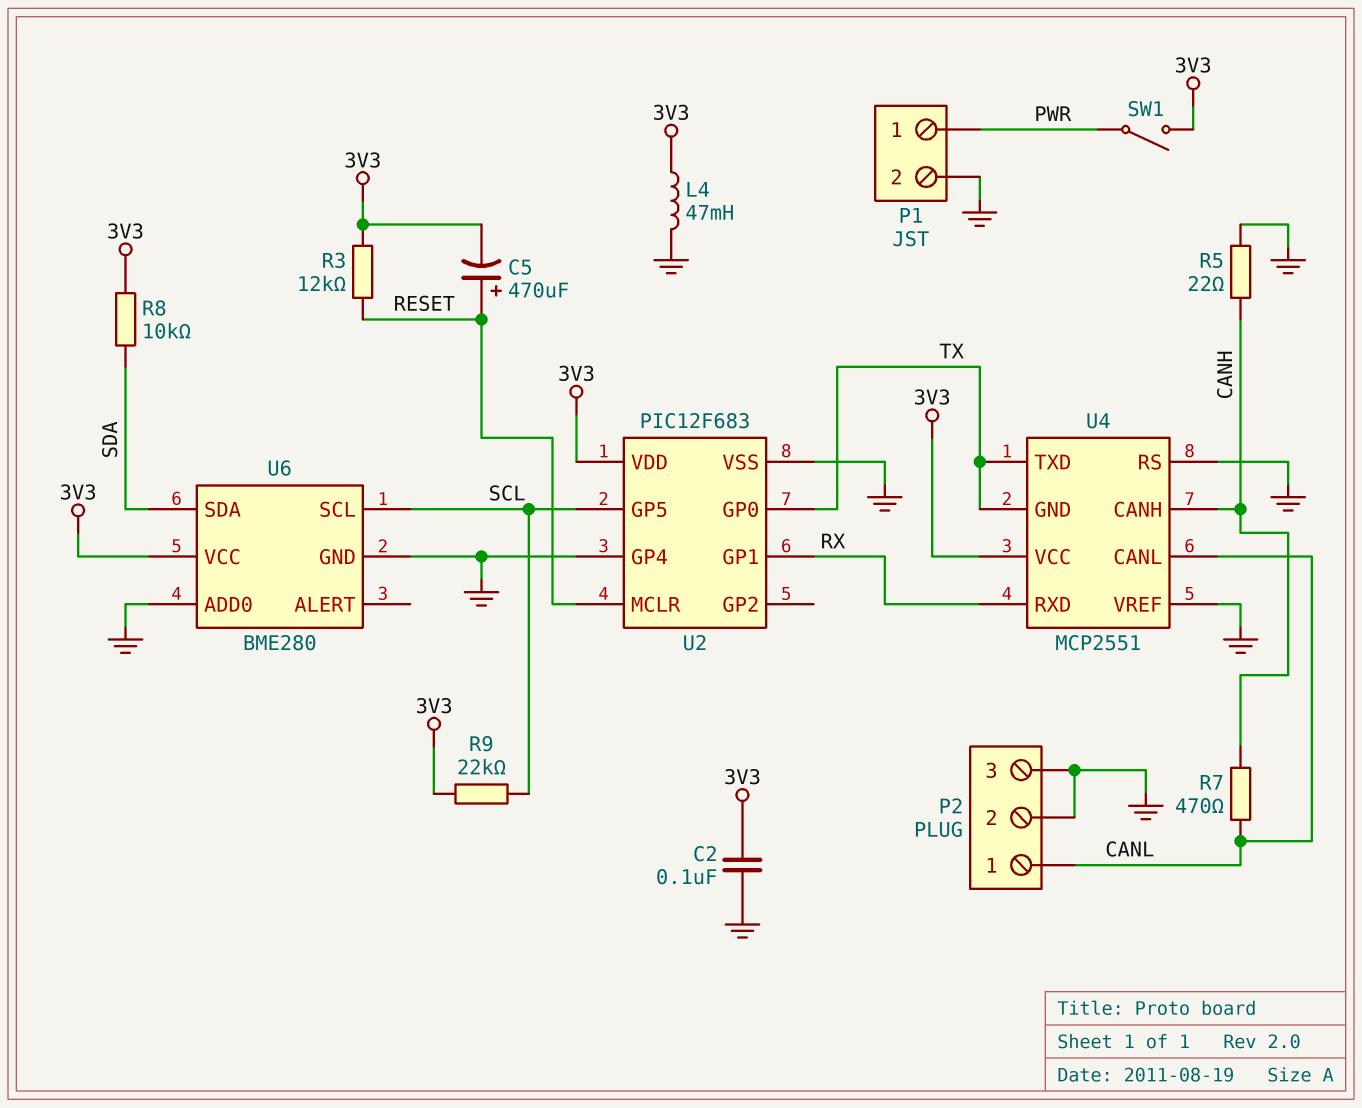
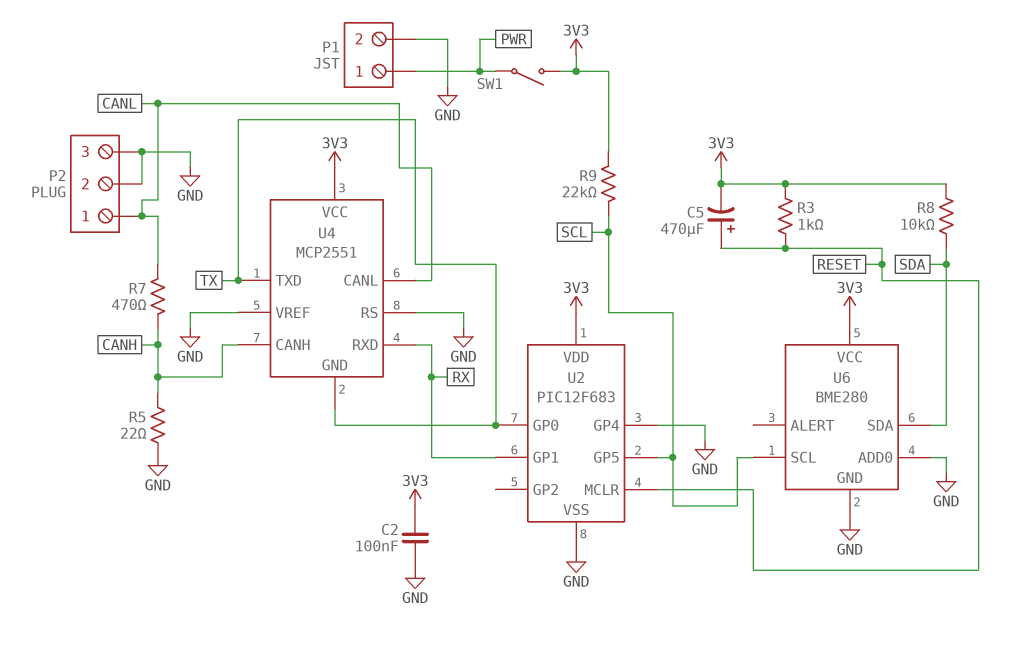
L4: 47mH (3V3, GND) -> none
R3: 12k (3V3, RESET) -> 1k (3V3, RESET)

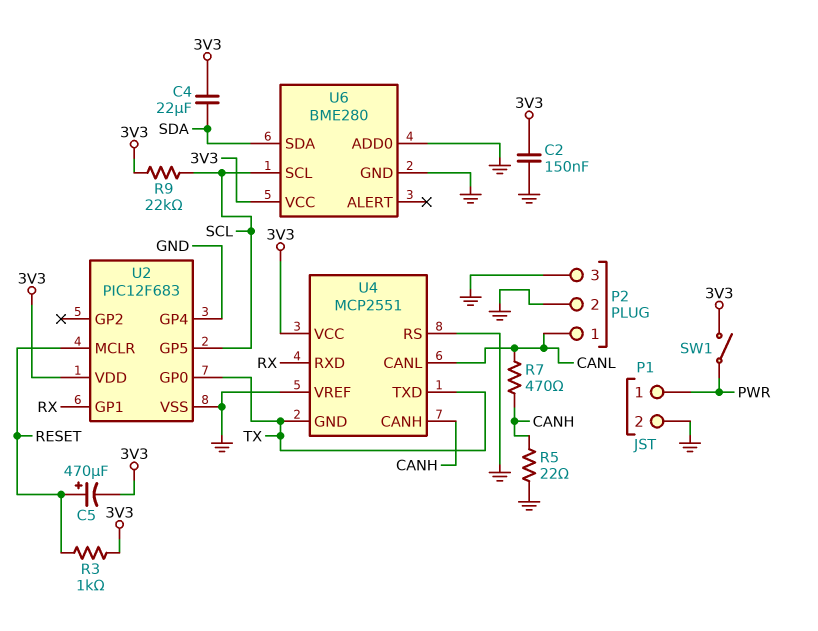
C2: 100nF (3V3, GND) -> 150nF (3V3, GND)
C4: none -> 22uF (3V3, SDA)
R8: 10k (3V3, SDA) -> none

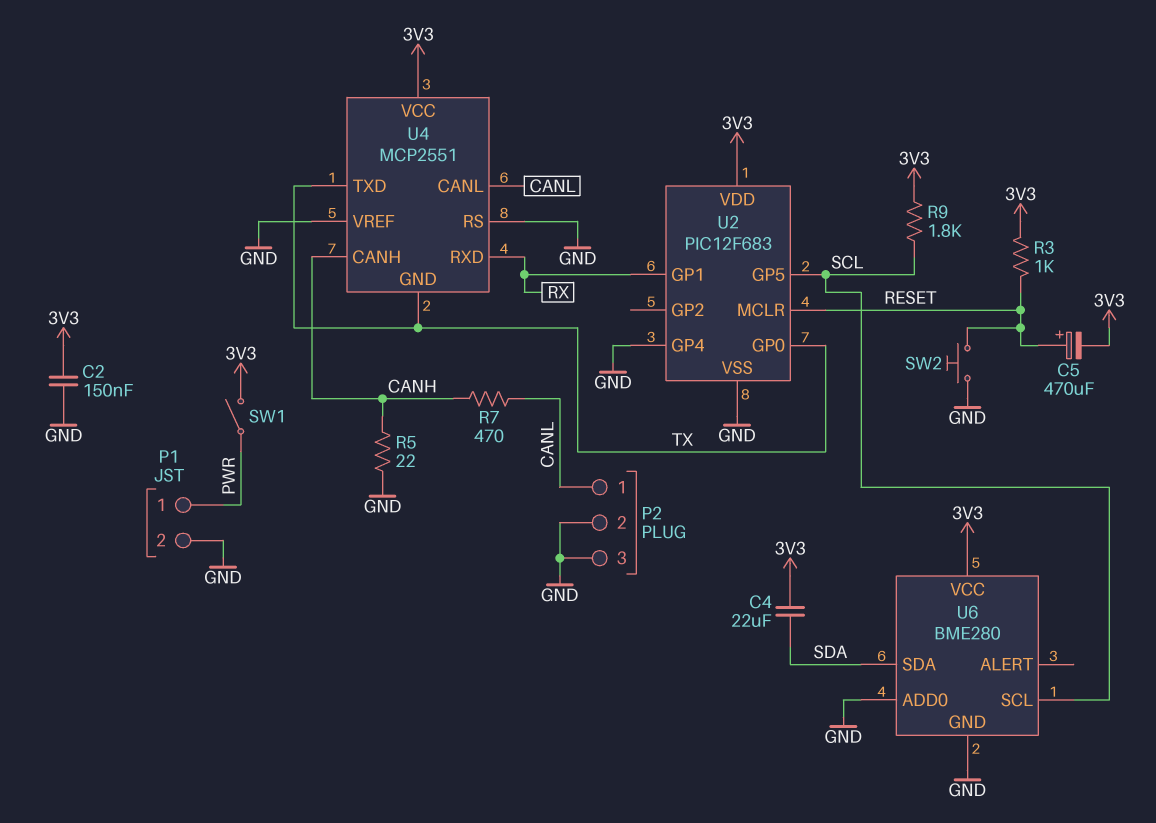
R9: 22k (3V3, SCL) -> 1.8k (3V3, SCL)
SW2: none -> button (GND, RESET)

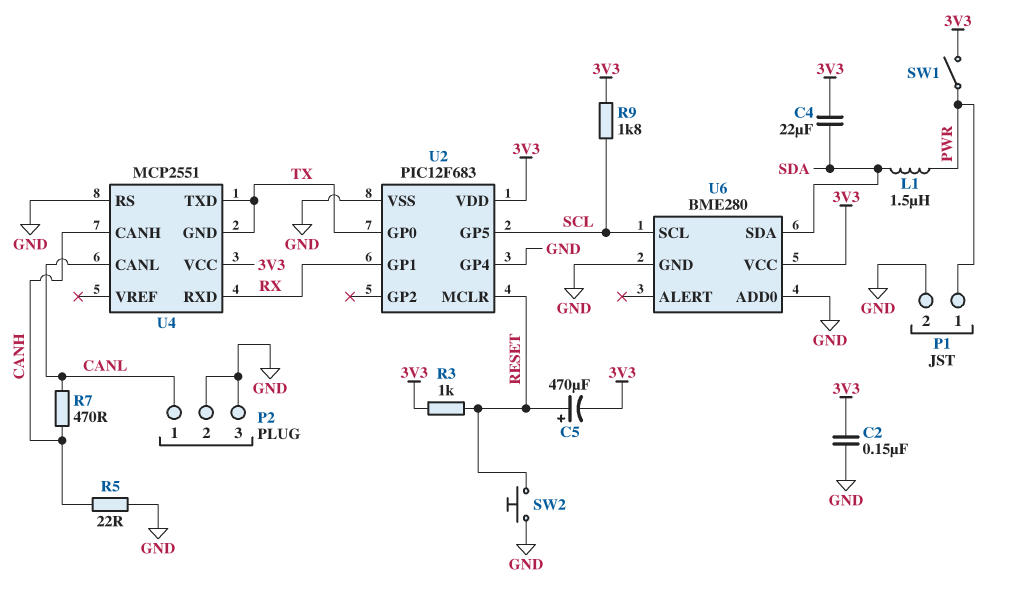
L1: none -> 1.5uH (PWR, SDA)
U4 pin VREF: GND -> none

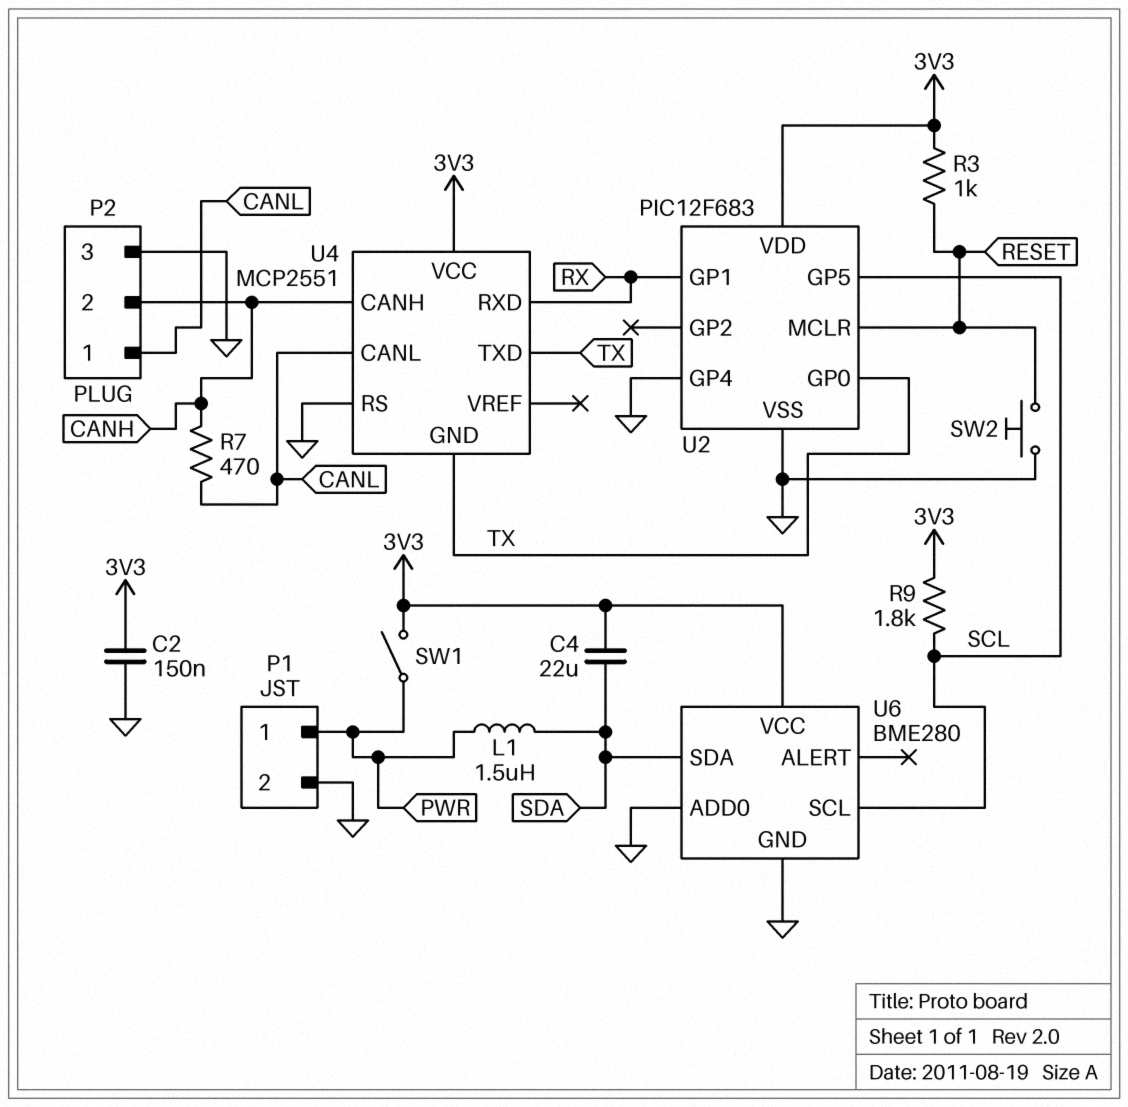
C5: 470uF (plus RESET, minus 3V3) -> none
P2 pin 2: GND -> CANH
R5: 22 (CANH, GND) -> none

